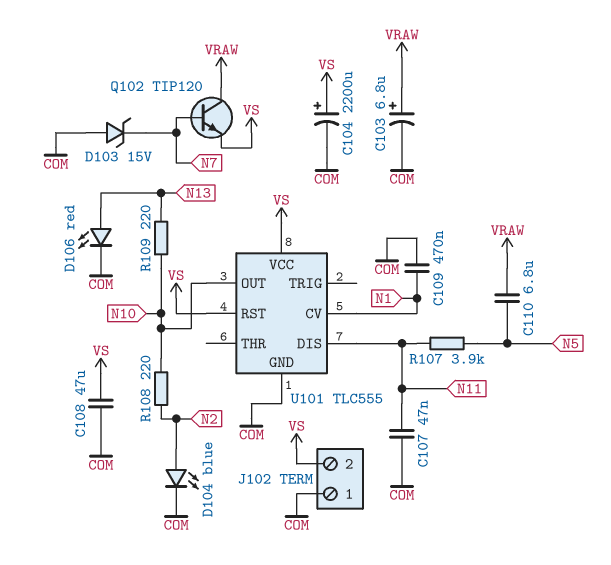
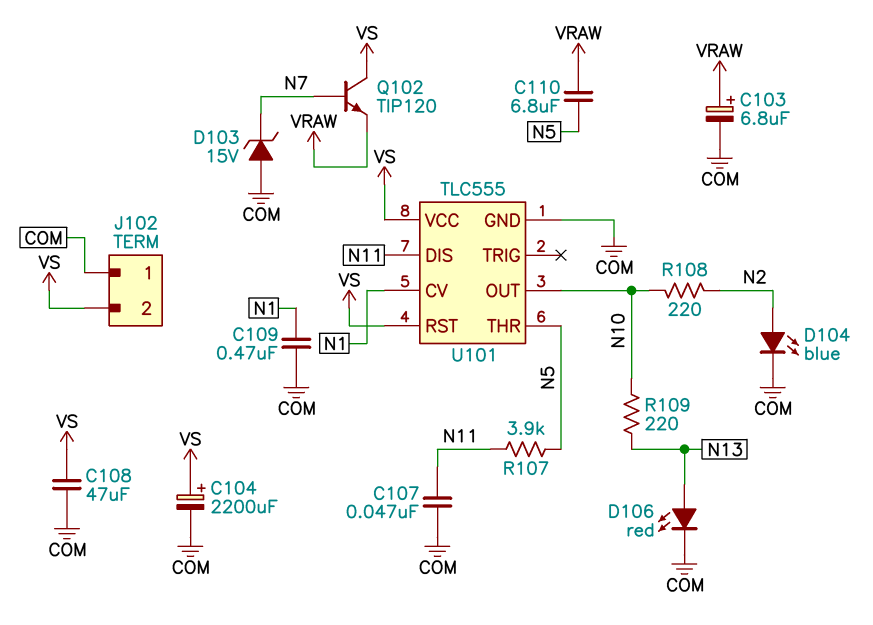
Q102: NPN TIP120 (B N7, C VRAW, E VS) -> NPN TIP120 (B N7, C VS, E VRAW)
U101 pin THR: none -> N5

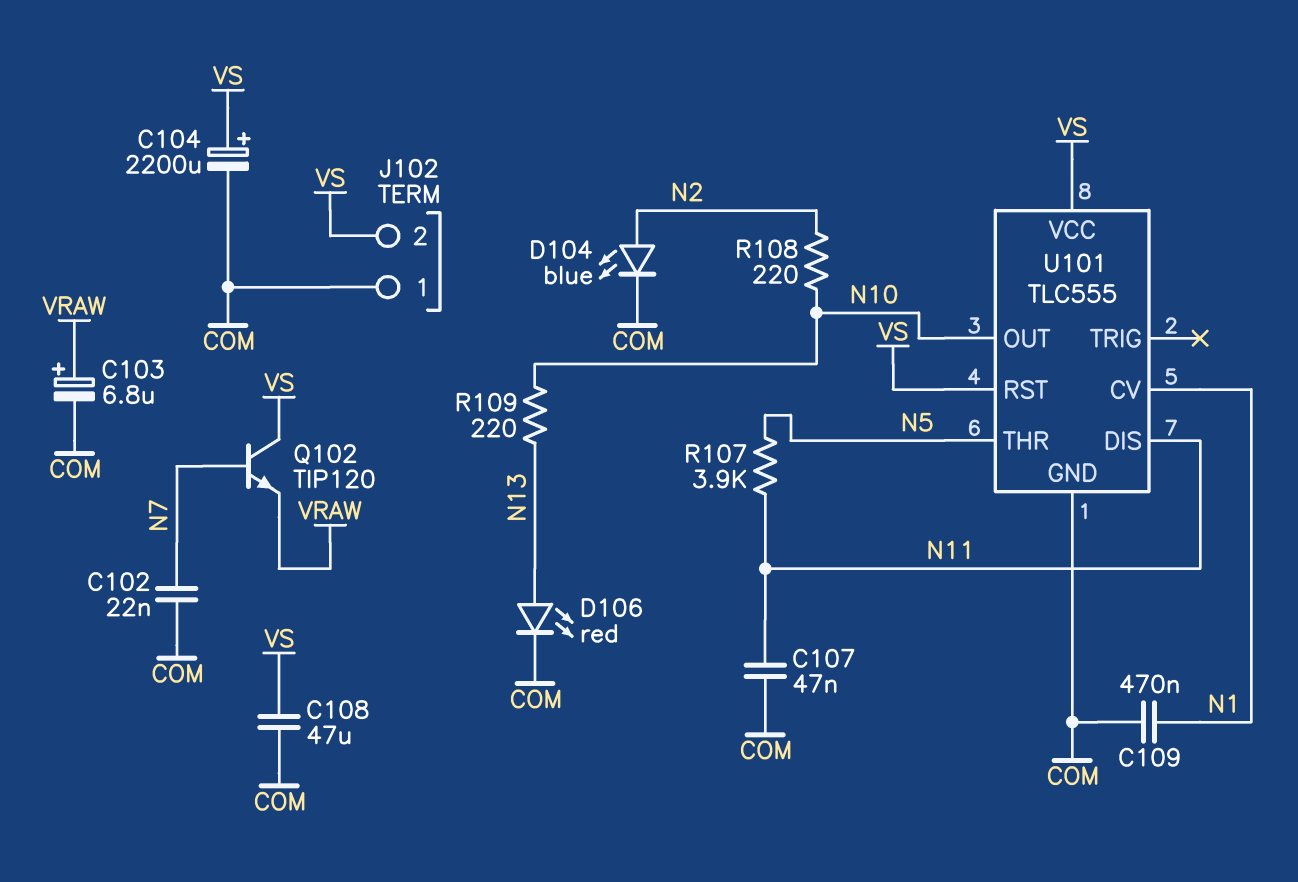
C102: none -> 22nF (COM, N7)
C110: 6.8uF (N5, VRAW) -> none
D103: zener 15V (A COM, K N7) -> none

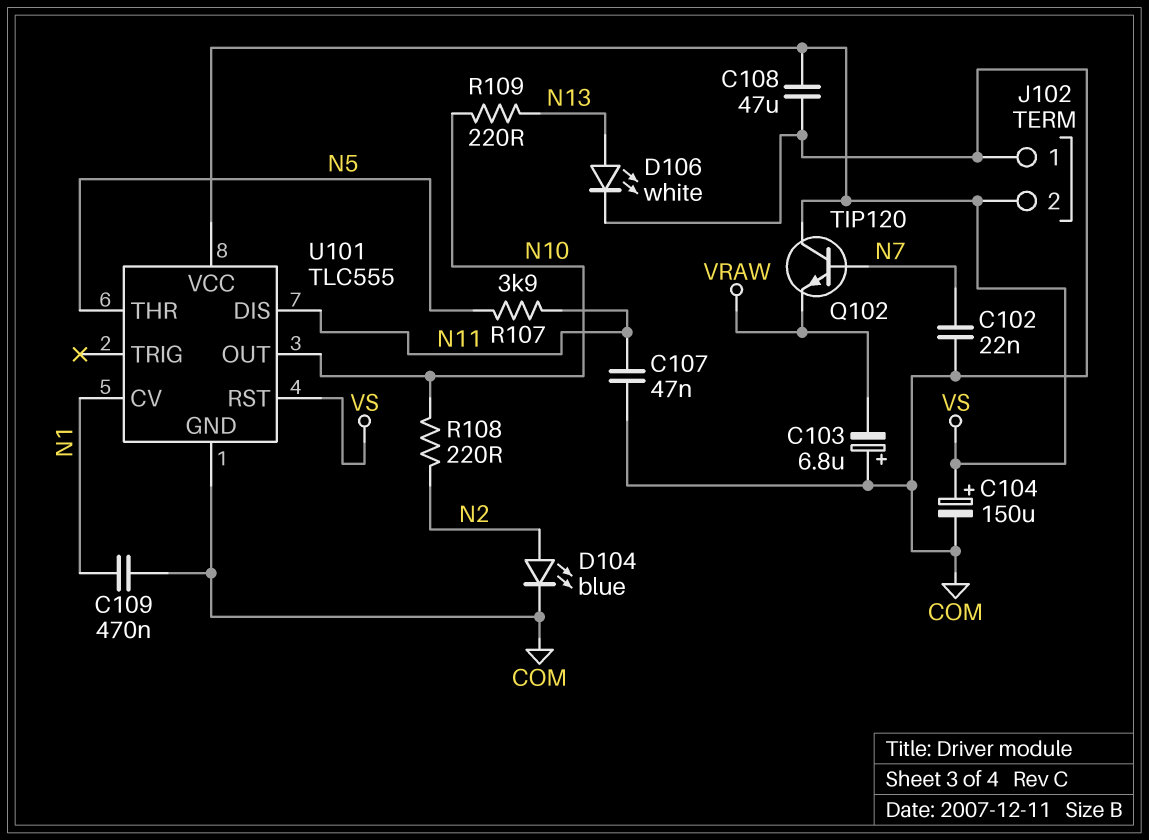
C103: 6.8uF (plus VRAW, minus COM) -> 6.8uF (plus COM, minus VRAW)
C104: 2200uF (plus VS, minus COM) -> 150uF (plus VS, minus COM)
D106: LED red (A N13, K COM) -> LED white (A N13, K COM)

